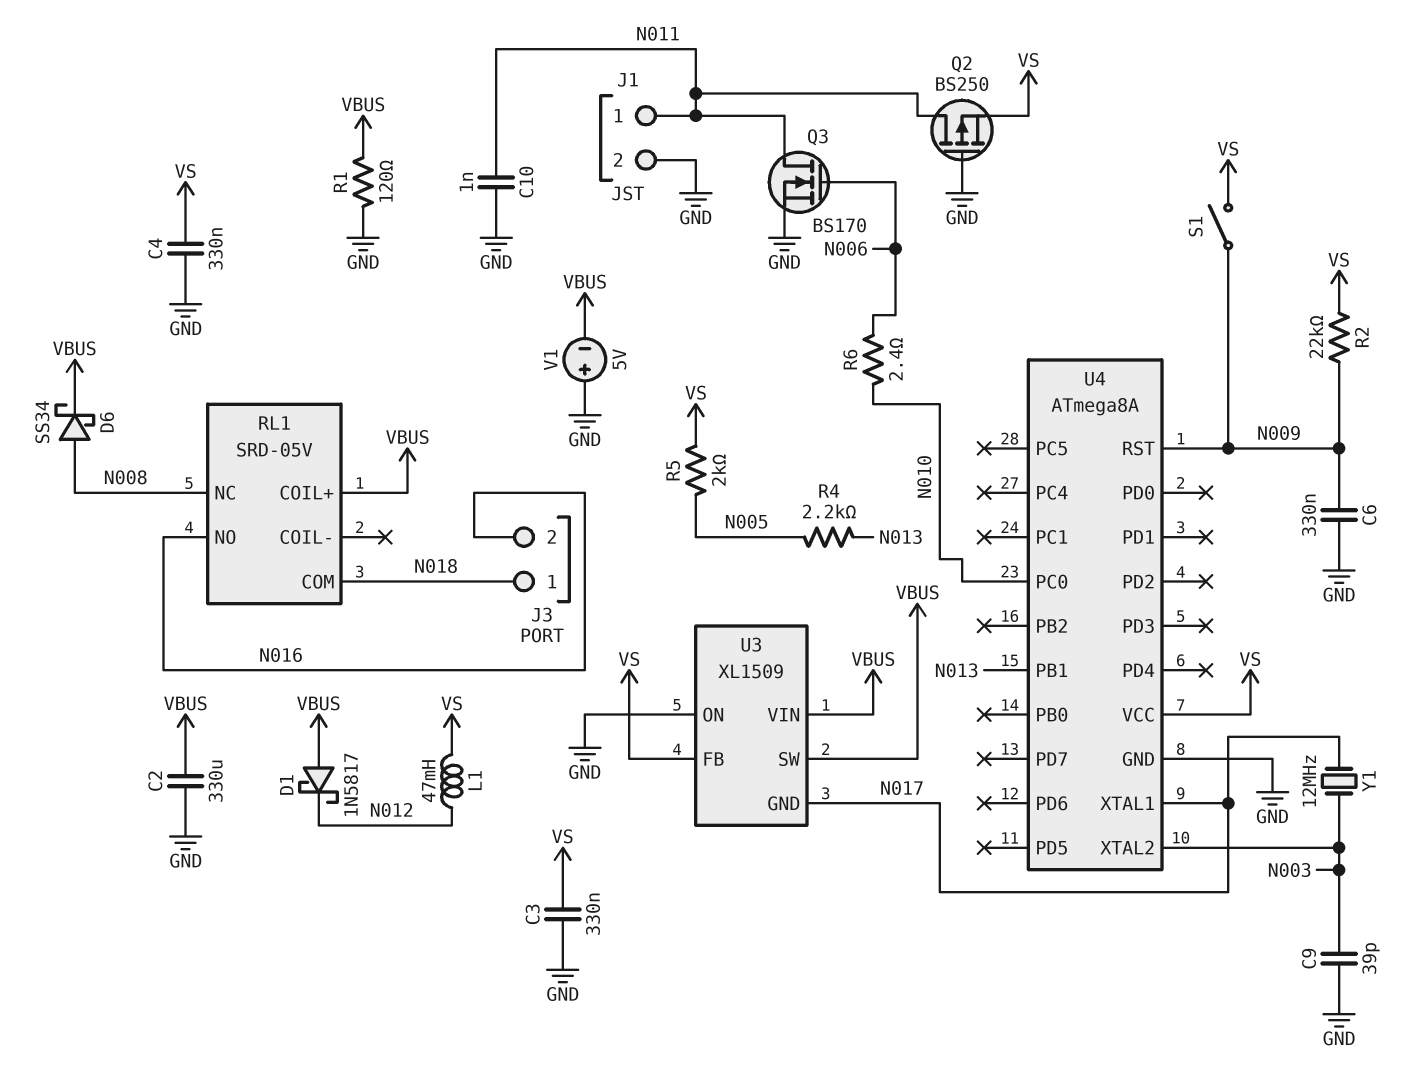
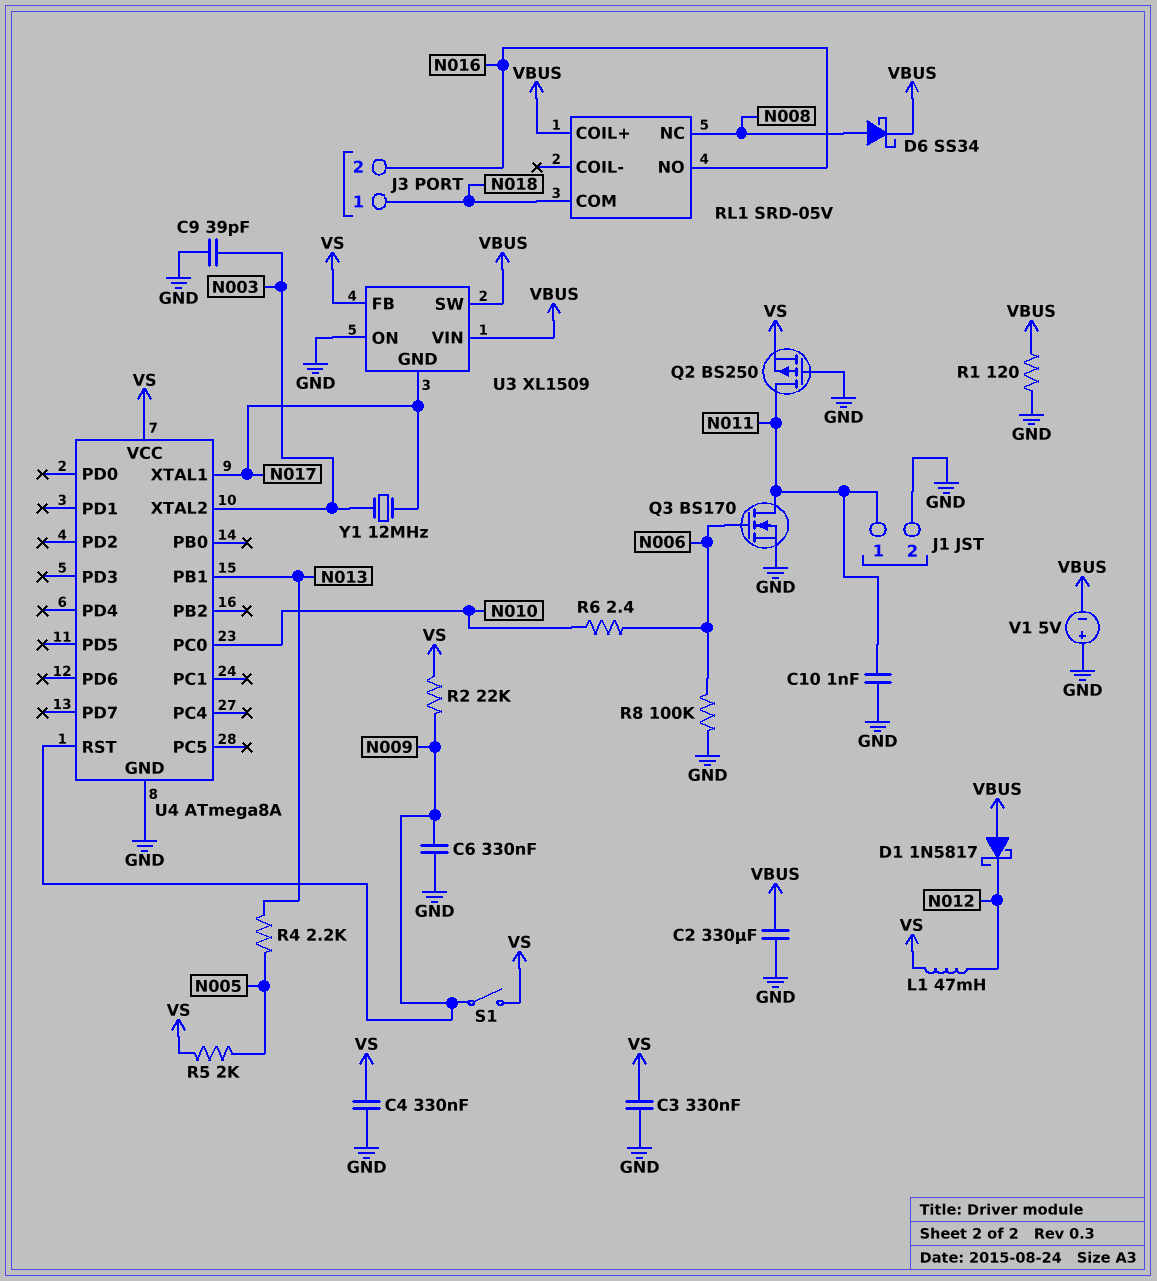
R8: none -> 100k (GND, N006)

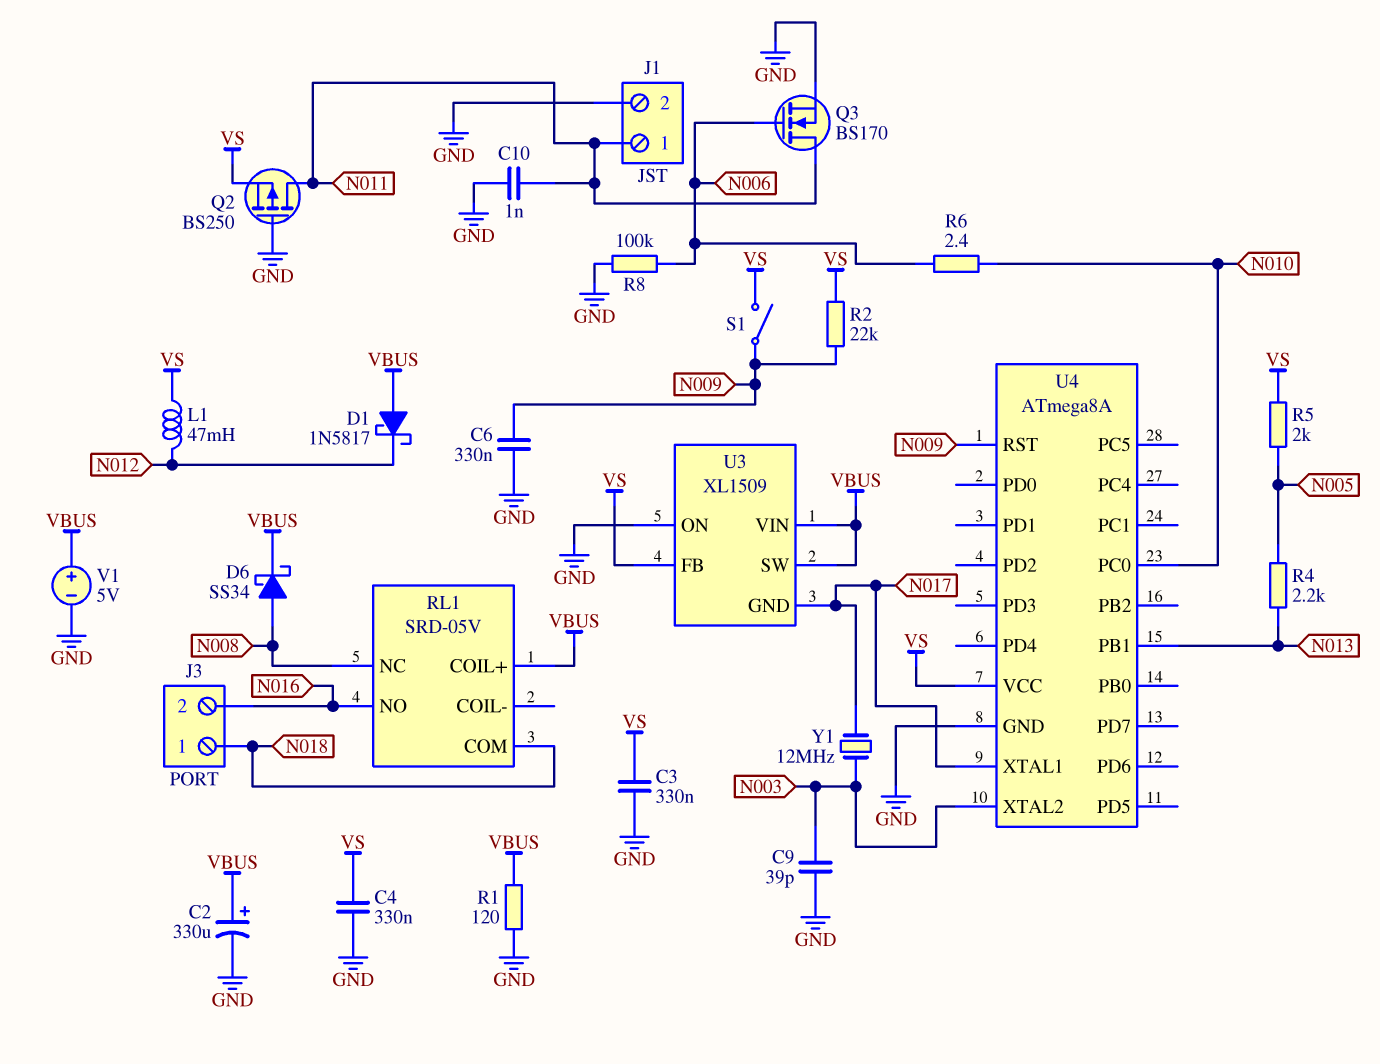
C2: 330uF (GND, VBUS) -> 330uF (plus VBUS, minus GND)
V1: 5V (plus GND, minus VBUS) -> 5V (plus VBUS, minus GND)

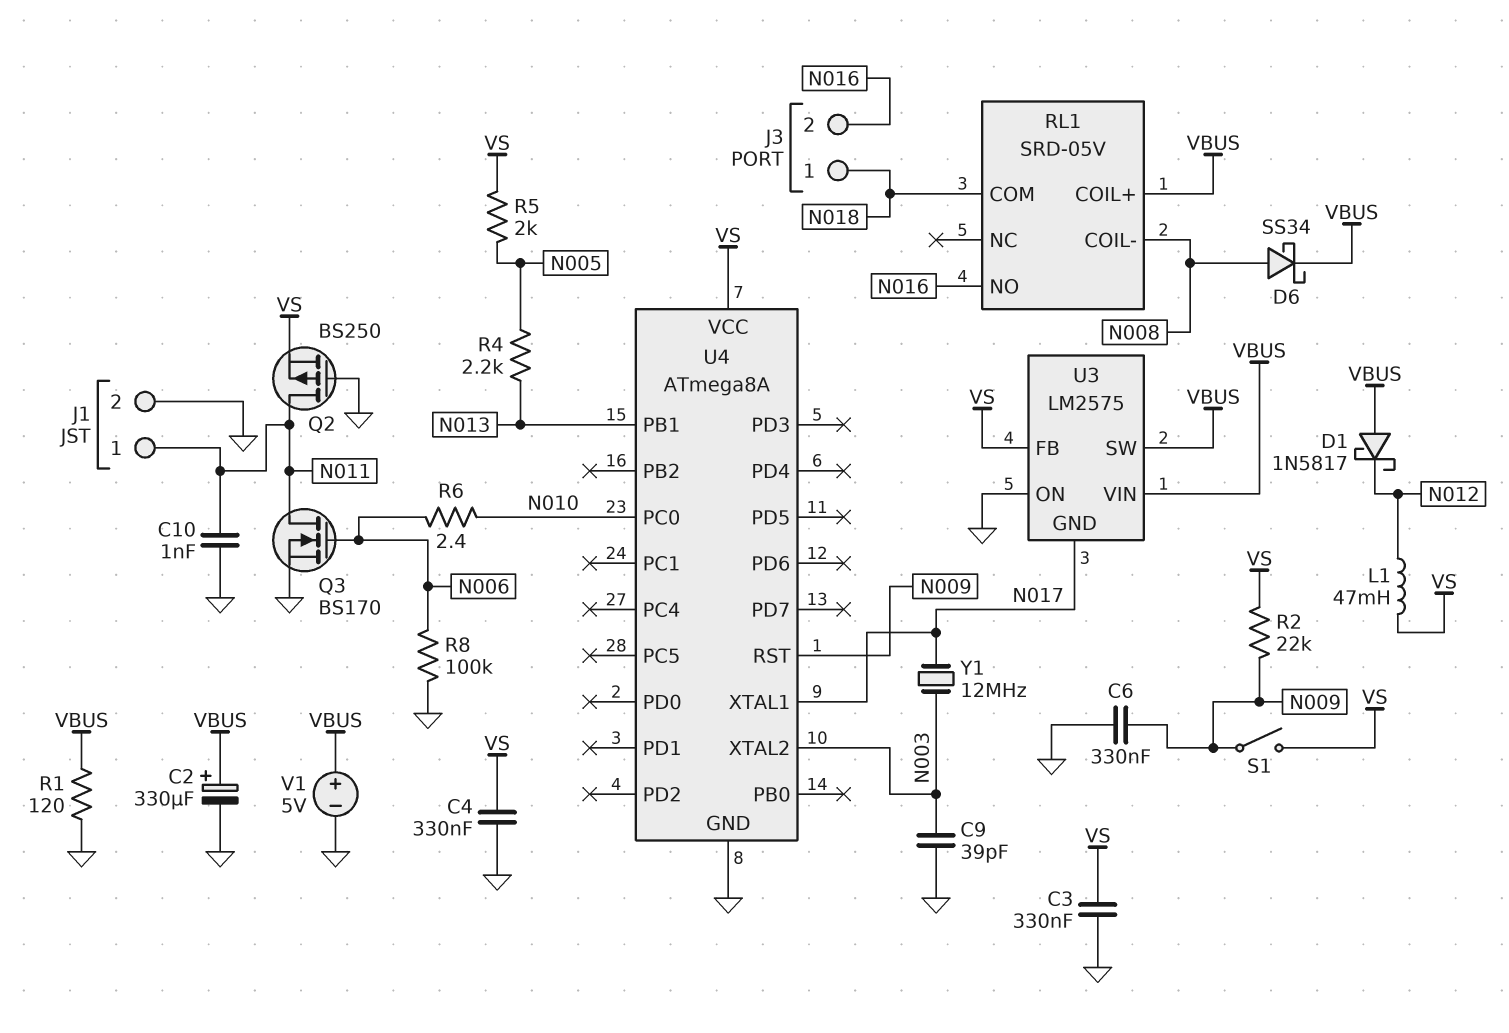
RL1 pin COIL-: none -> N008
RL1 pin NC: N008 -> none
U3: XL1509 -> LM2575

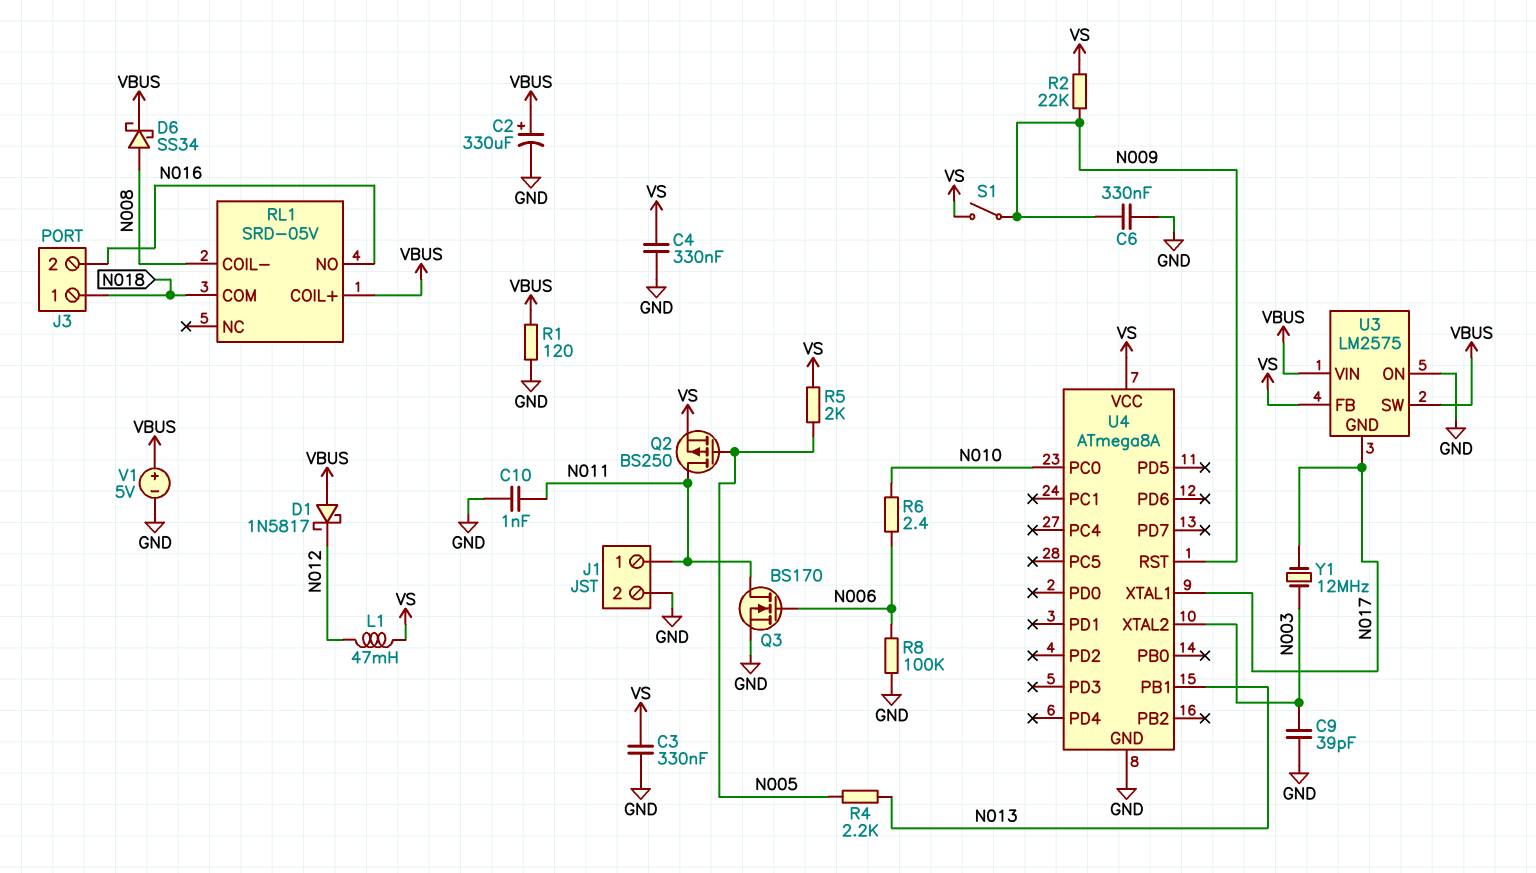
Q2: PMOS BS250 (G GND, D N011, S VS) -> PMOS BS250 (G N005, D N011, S VS)

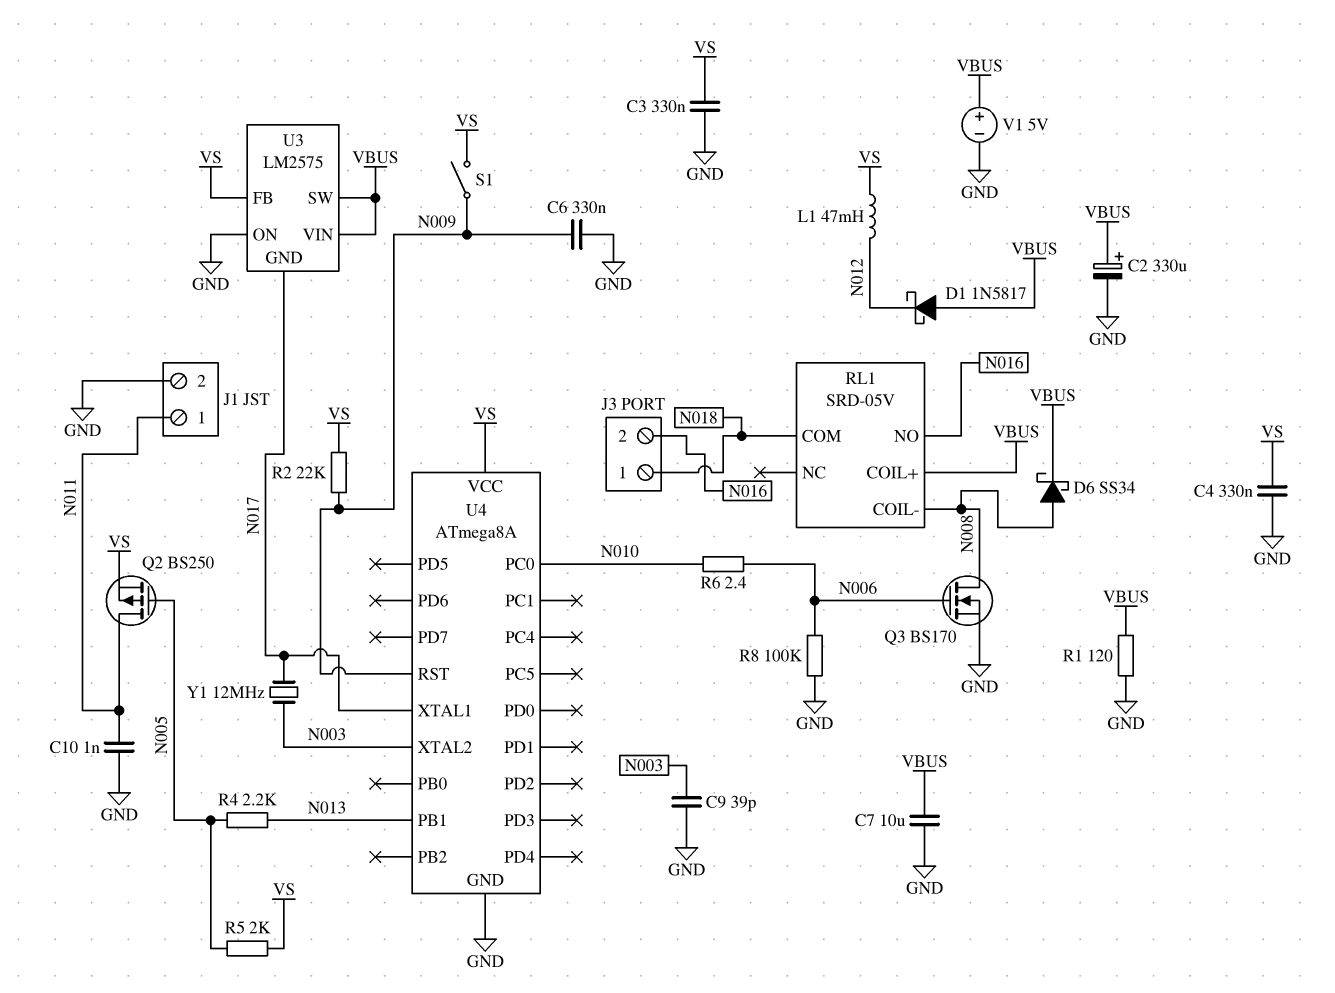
C7: none -> 10uF (GND, VBUS)
Q3: NMOS BS170 (G N006, D N011, S GND) -> NMOS BS170 (G N006, D N008, S GND)

